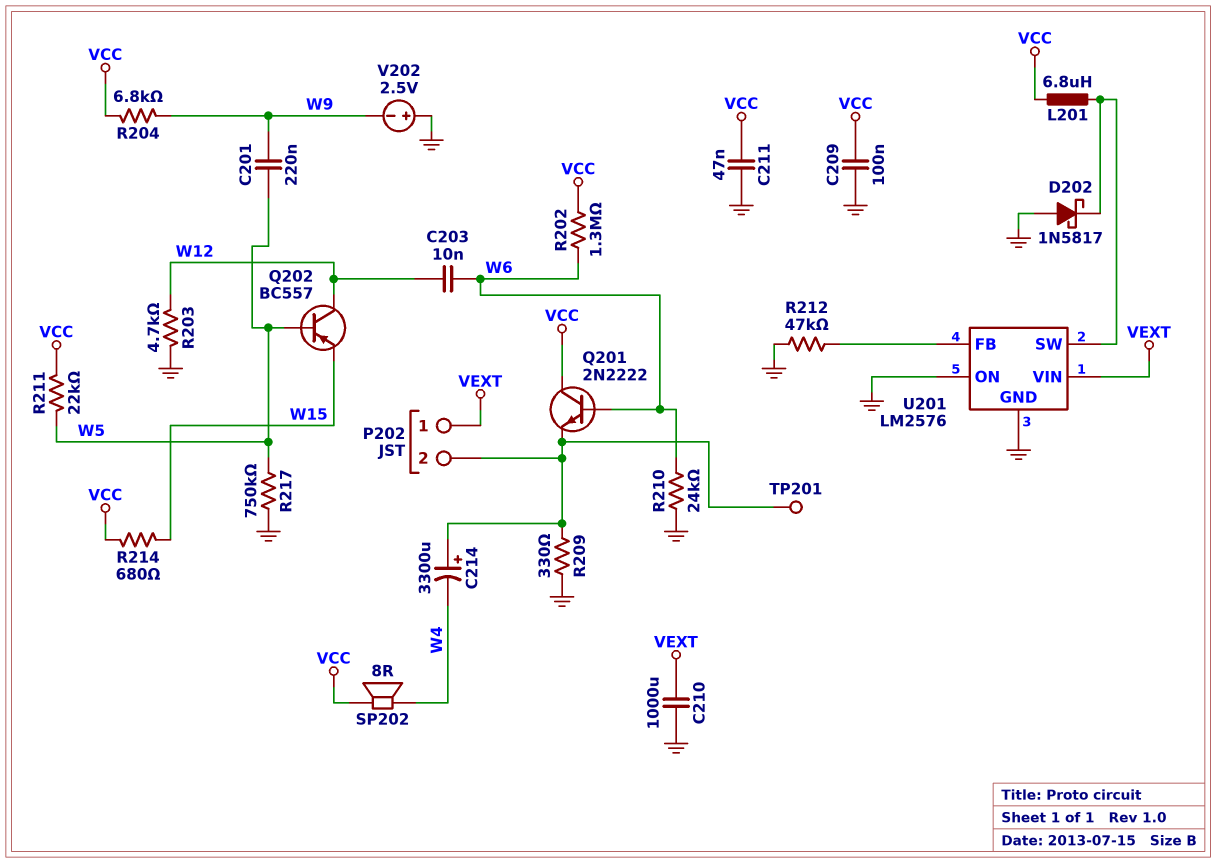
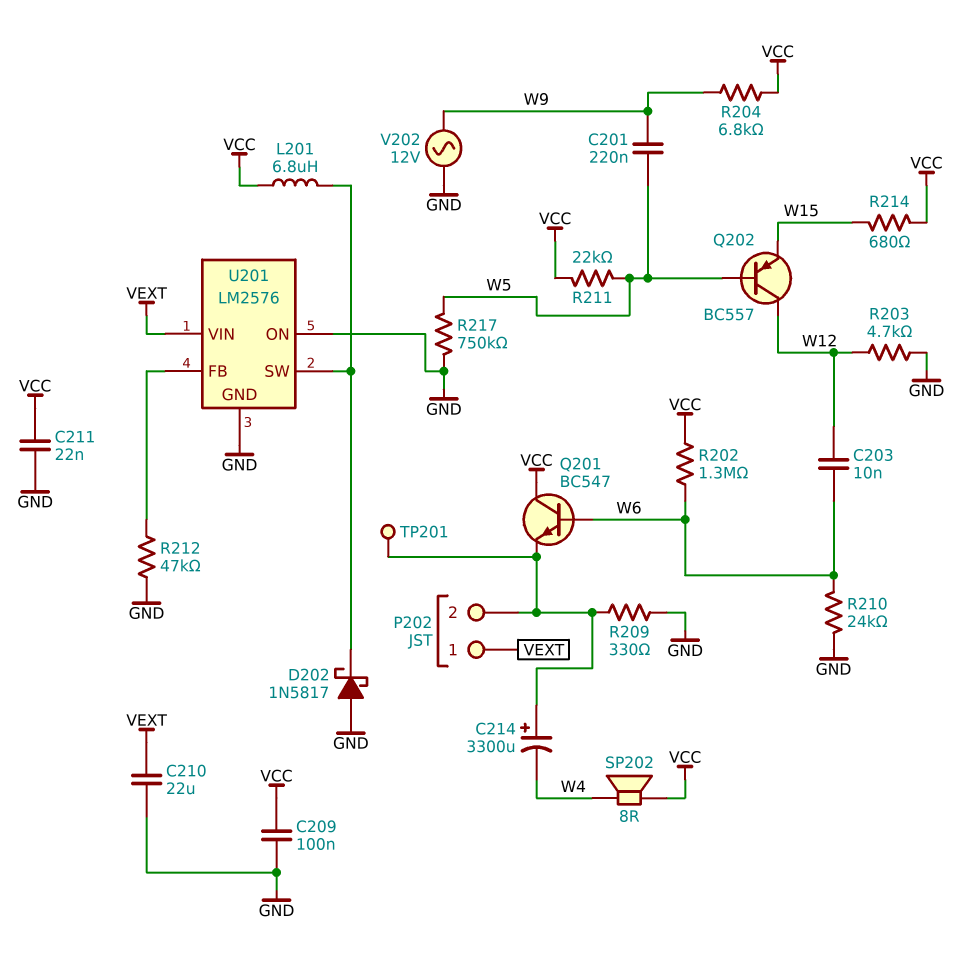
C210: 1000uF (GND, VEXT) -> 22uF (GND, VEXT)
C211: 47nF (GND, VCC) -> 22nF (GND, VCC)
Q201: NPN 2N2222 (B W6, C VCC, E P202/2) -> NPN BC547 (B W6, C VCC, E P202/2)
V202: 2.5V (plus GND, minus W9) -> AC 12V (GND, W9)

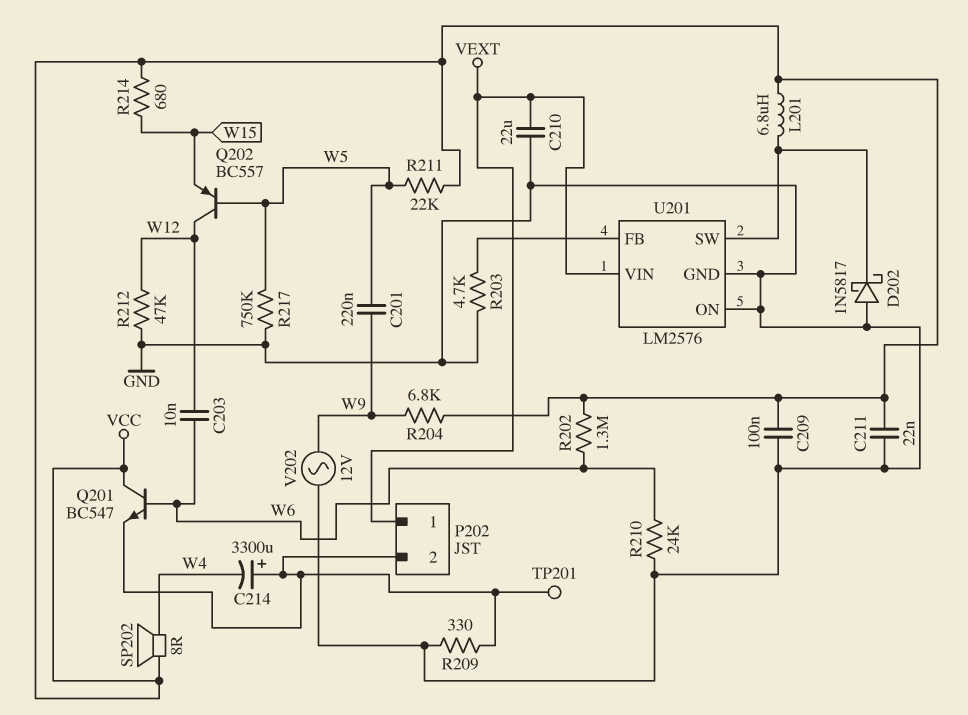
R203: 4.7k (GND, W12) -> 4.7k (GND, U201/FB)
R212: 47k (GND, U201/FB) -> 47k (GND, W12)

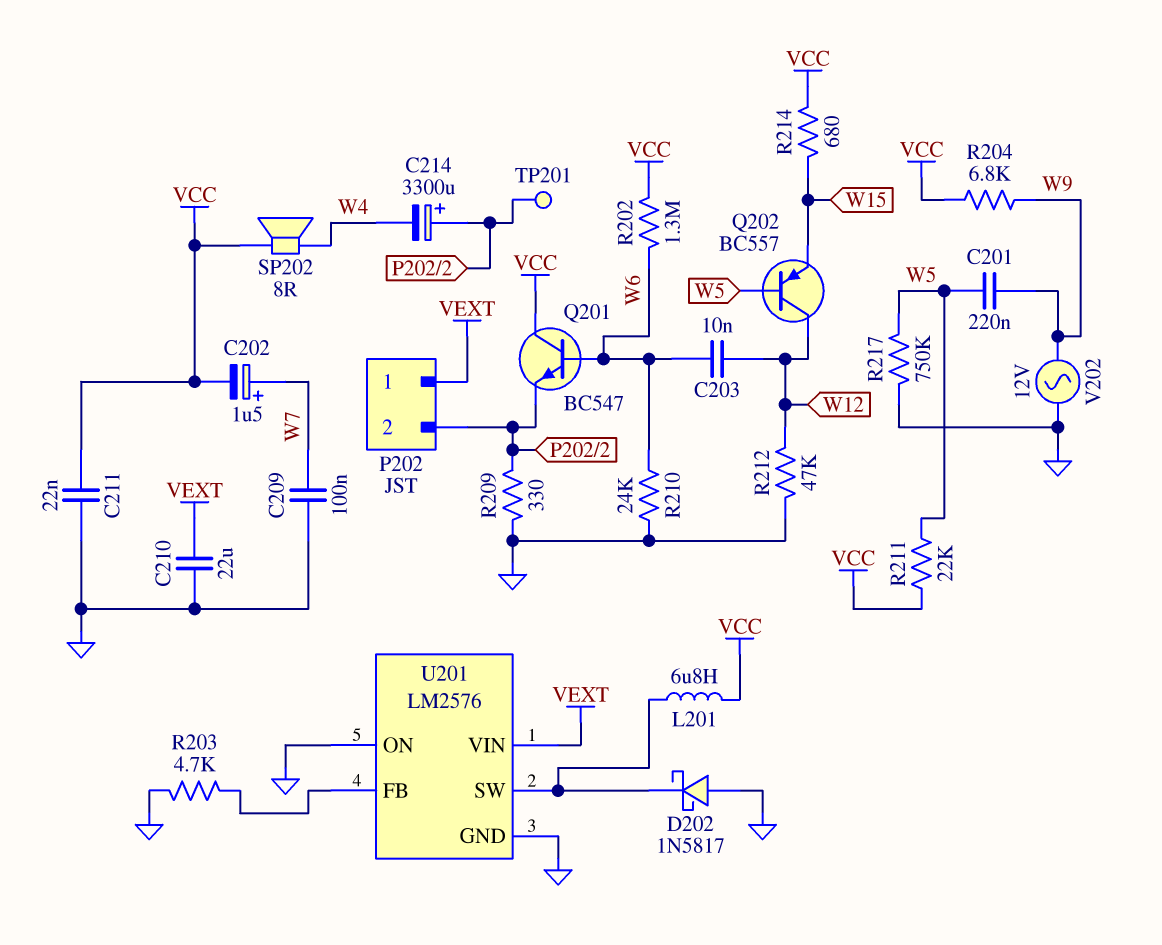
C202: none -> 1.5uF (plus W7, minus VCC)
C209: 100nF (GND, VCC) -> 100nF (GND, W7)

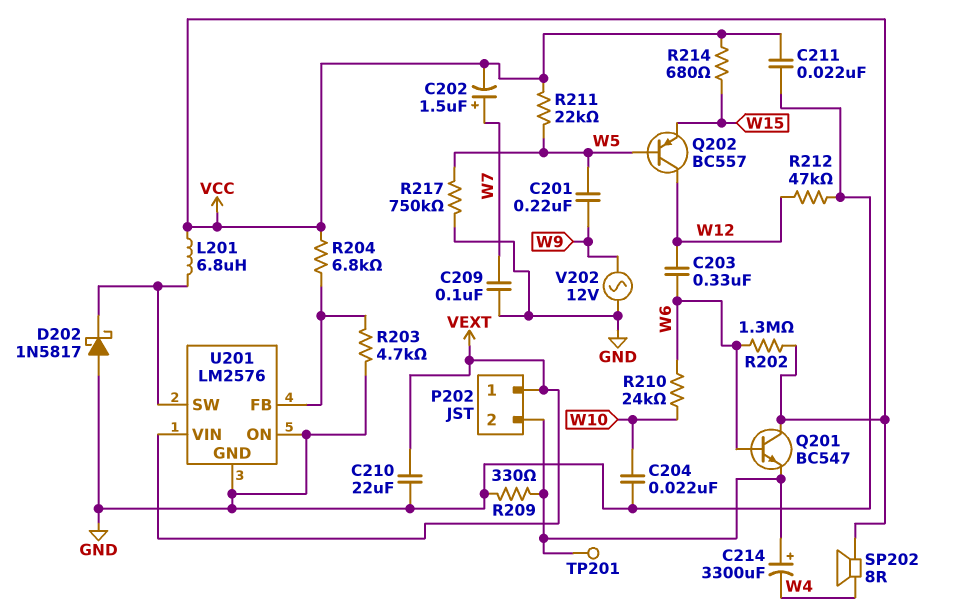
C203: 10nF (W6, W12) -> 330nF (W6, W12)
C204: none -> 22nF (GND, W10)
R204: 6.8k (VCC, W9) -> 6.8k (U201/FB, VCC)
R210: 24k (GND, W6) -> 24k (W6, W10)

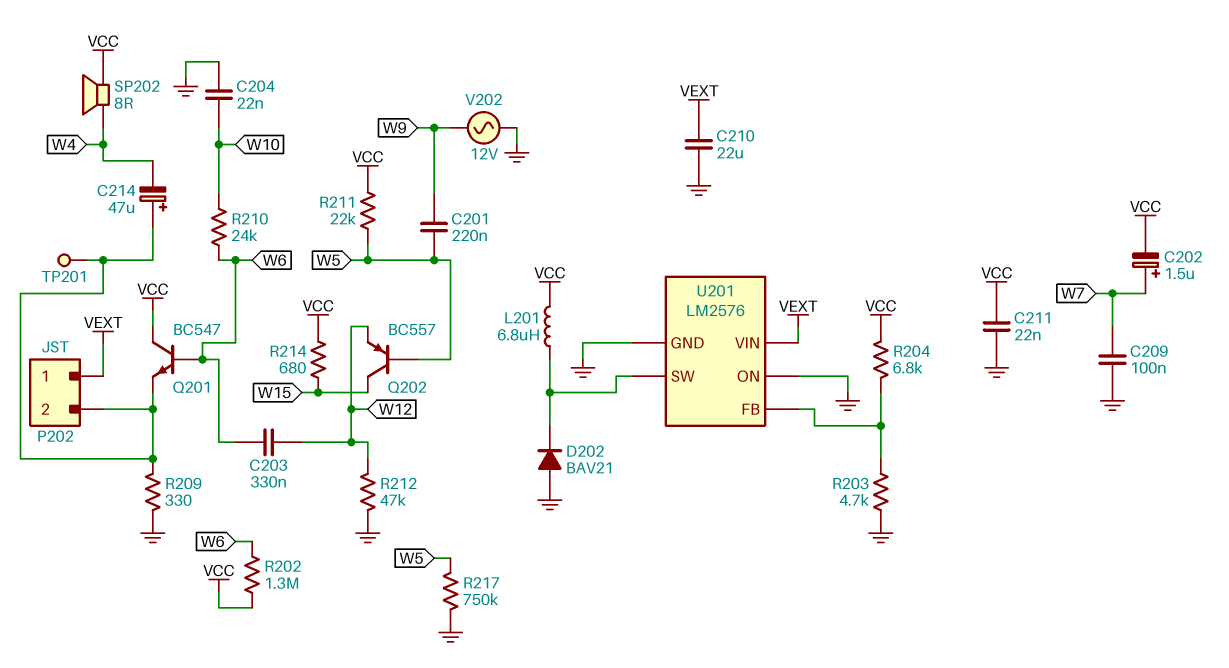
C214: 3300uF (plus P202/2, minus W4) -> 47uF (plus P202/2, minus W4)
D202: schottky 1N5817 (A GND, K U201/SW) -> diode BAV21 (A GND, K U201/SW)
Q202: PNP BC557 (B W5, C W12, E W15) -> PNP BC557 (B W5, C W15, E W12)

